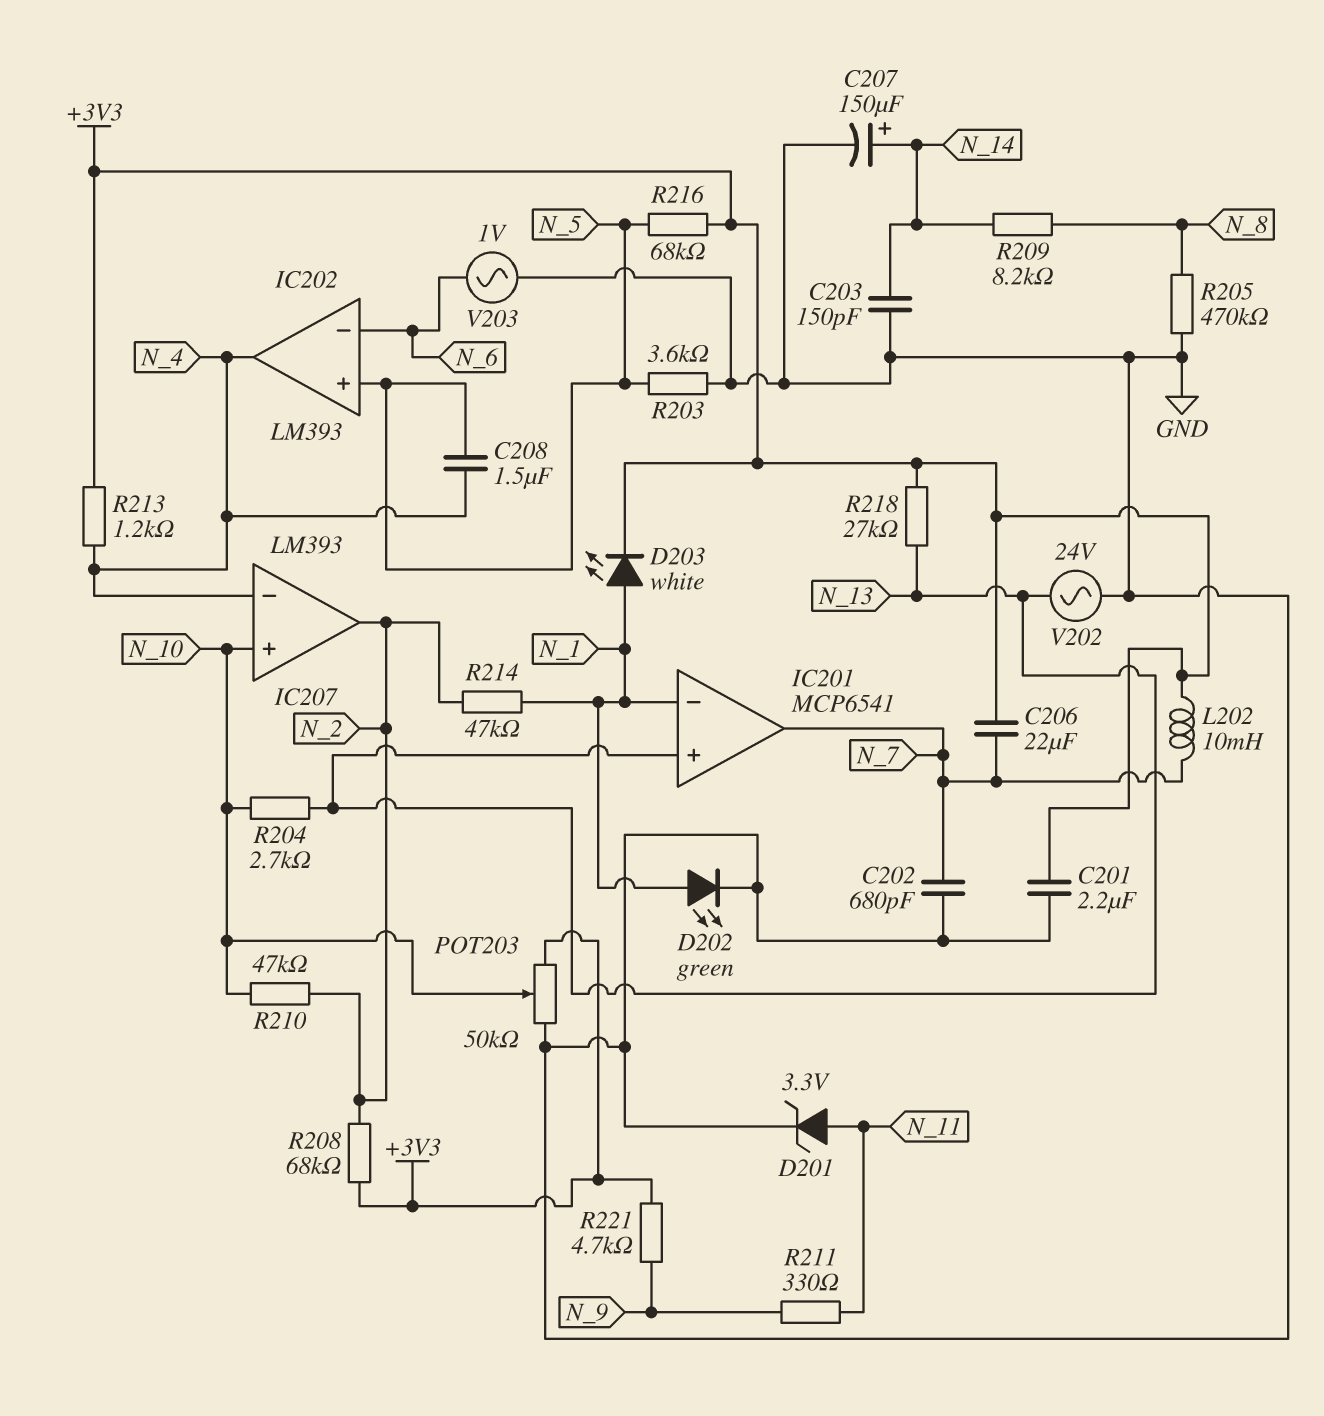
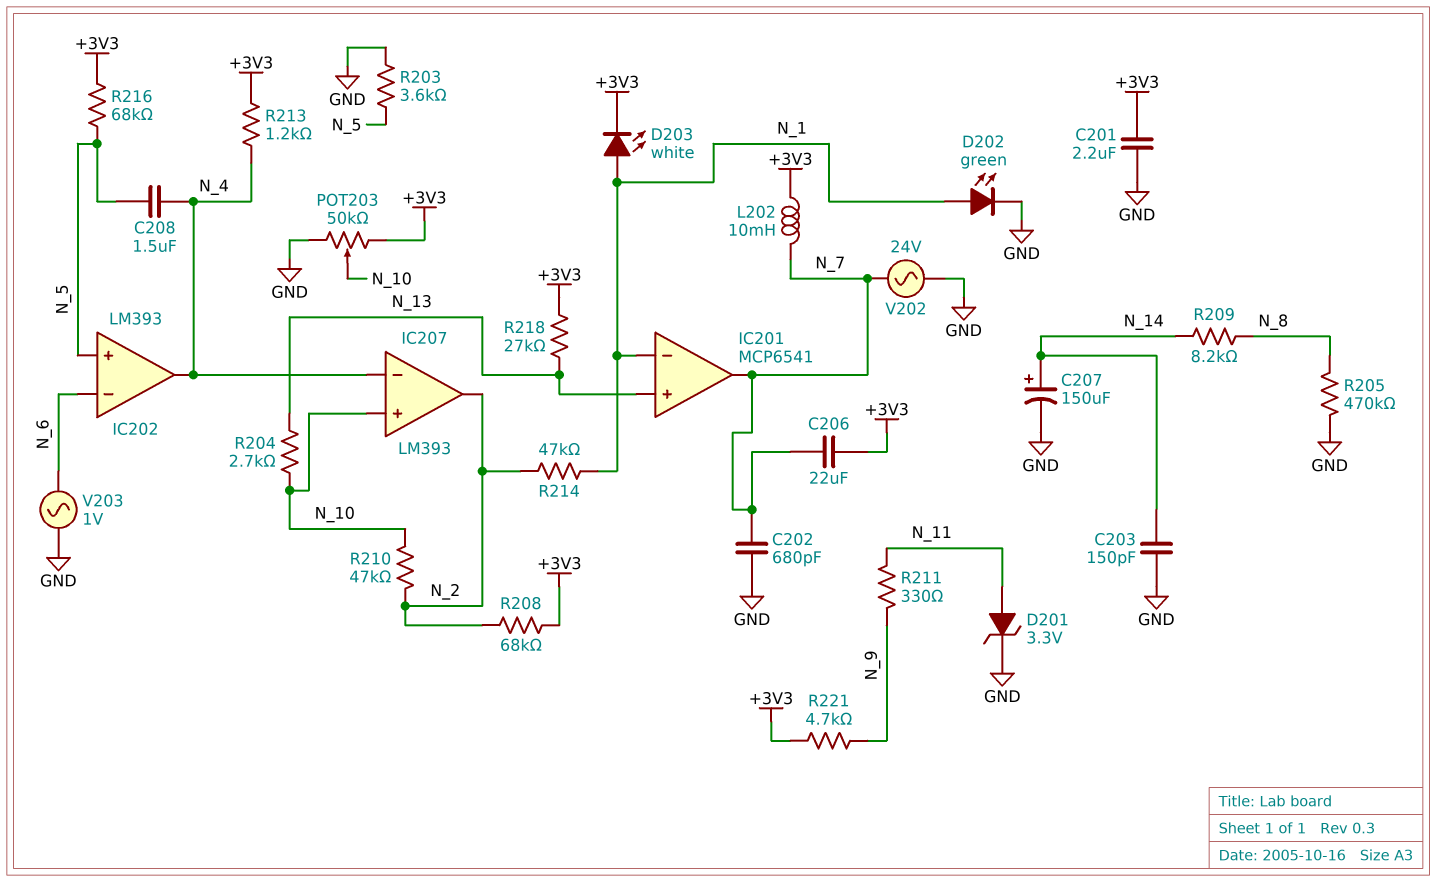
V202: AC 24V (GND, N_13) -> AC 24V (GND, N_7)

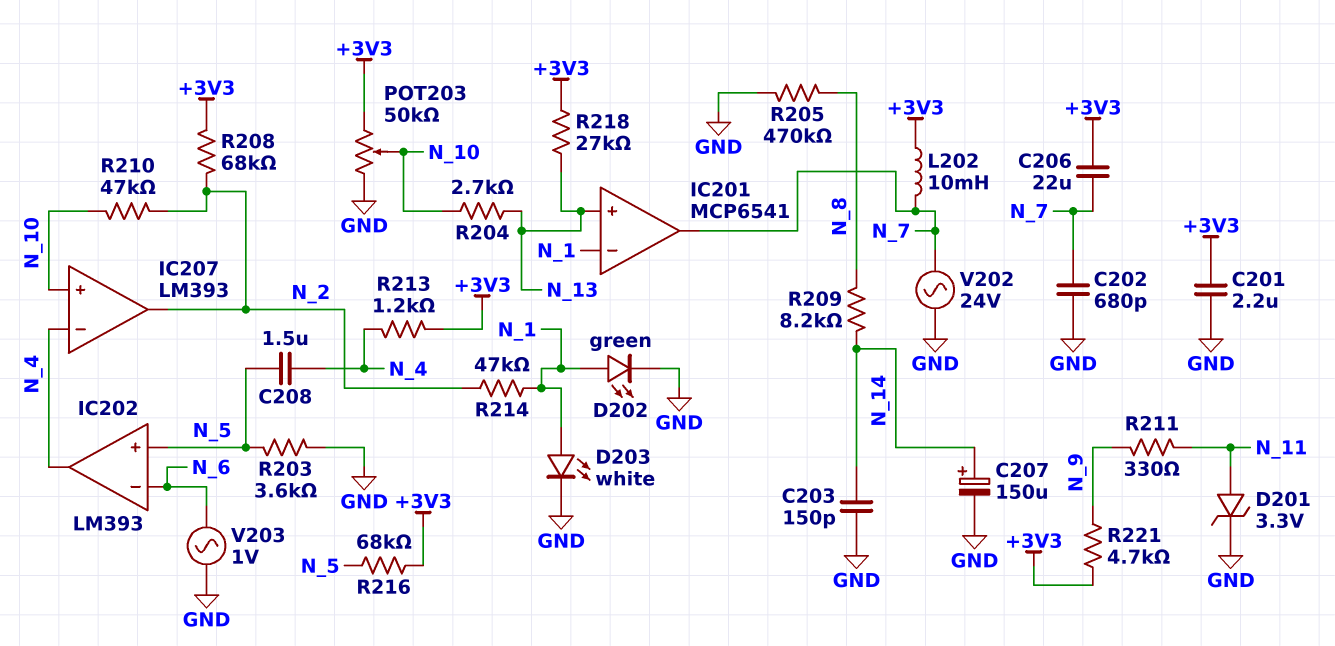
D203: LED white (A N_1, K +3V3) -> LED white (A N_1, K GND)

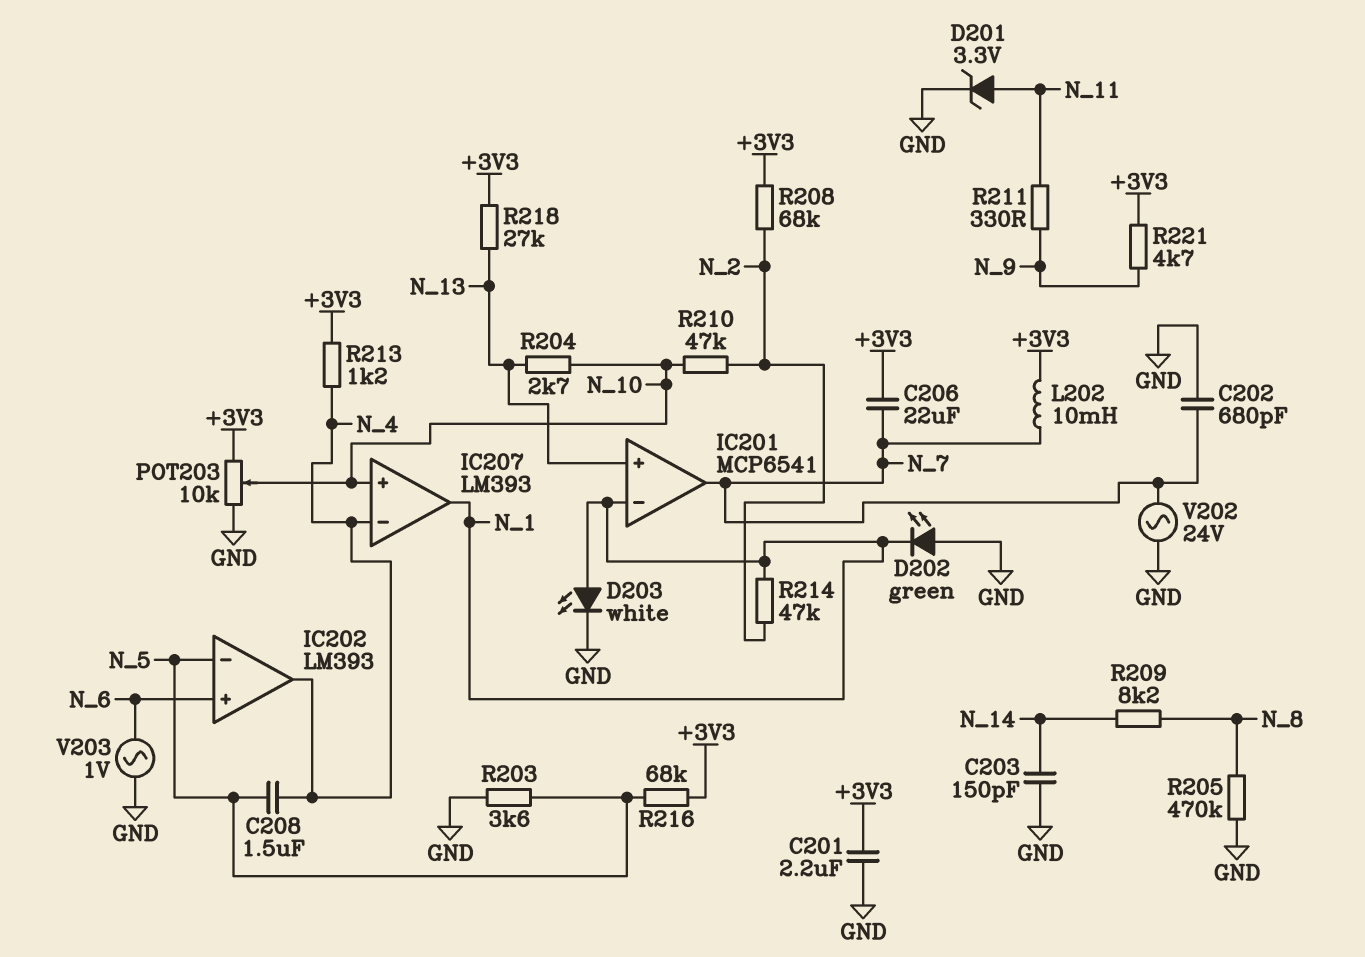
C207: 150uF (plus N_14, minus GND) -> none
D202: LED green (A N_1, K GND) -> LED green (A GND, K N_1)
IC202 pin in+: N_5 -> N_6
IC202 pin in-: N_6 -> N_5
IC207 pin out: N_2 -> N_1
POT203: 50k (+3V3, GND, wiper N_10) -> 10k (+3V3, GND, wiper N_10)

